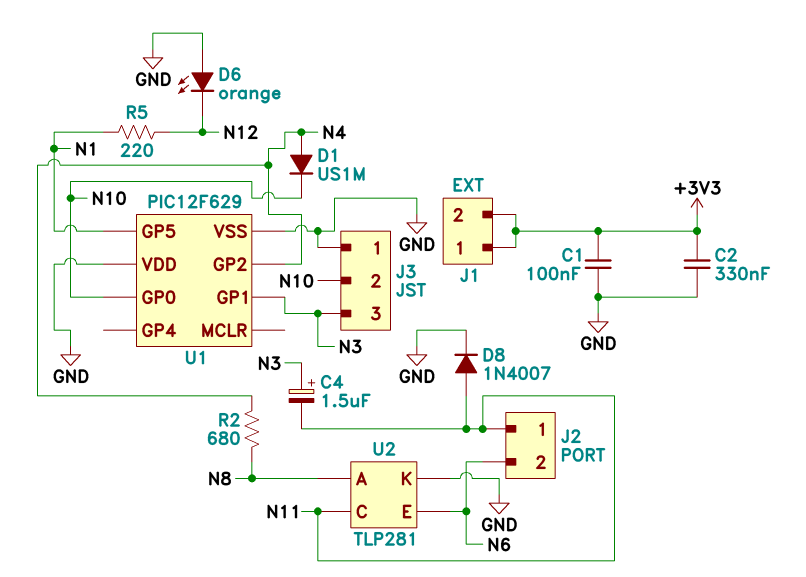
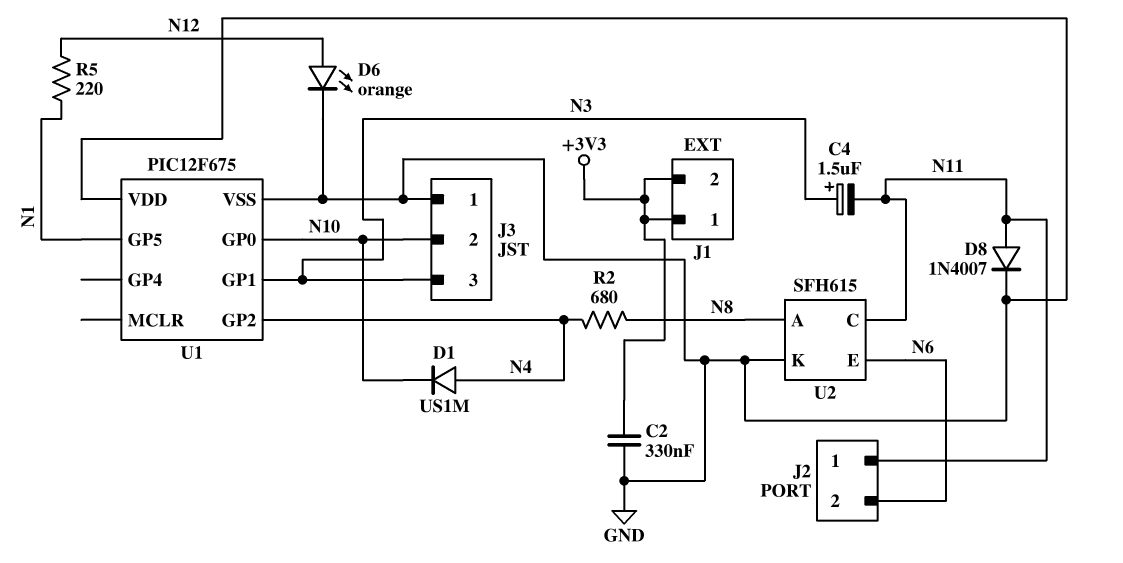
C1: 100nF (+3V3, GND) -> none
D6: LED orange (A GND, K N12) -> LED orange (A N12, K GND)
U1: PIC12F629 -> PIC12F675
U2: TLP281 -> SFH615

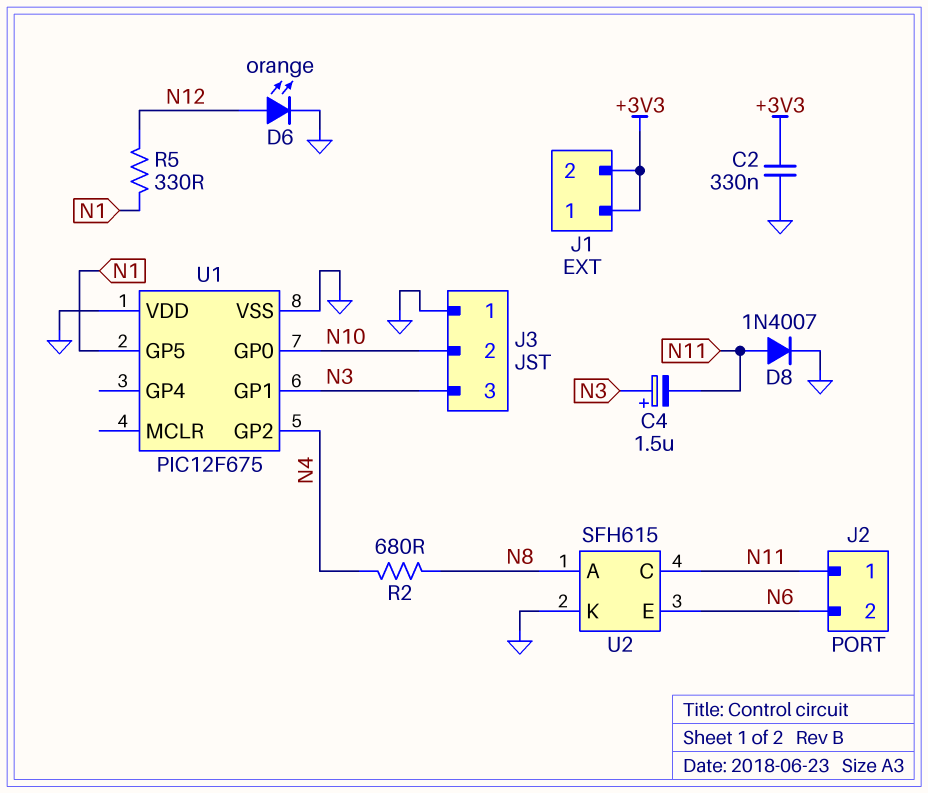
D1: diode US1M (A N4, K N10) -> none
R5: 220 (N1, N12) -> 330 (N1, N12)

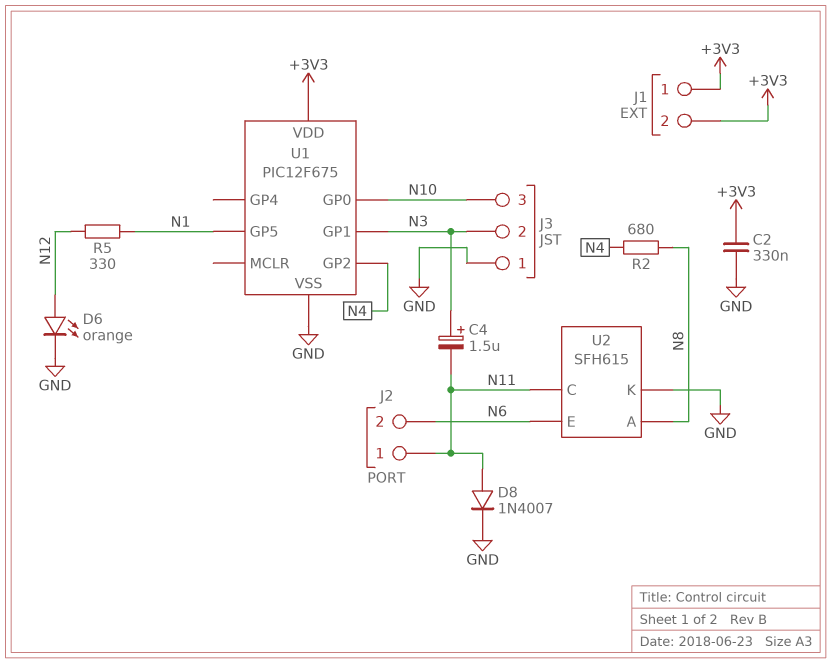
J3 pin 2: N10 -> N3
J3 pin 3: N3 -> N10
U1 pin VDD: GND -> +3V3

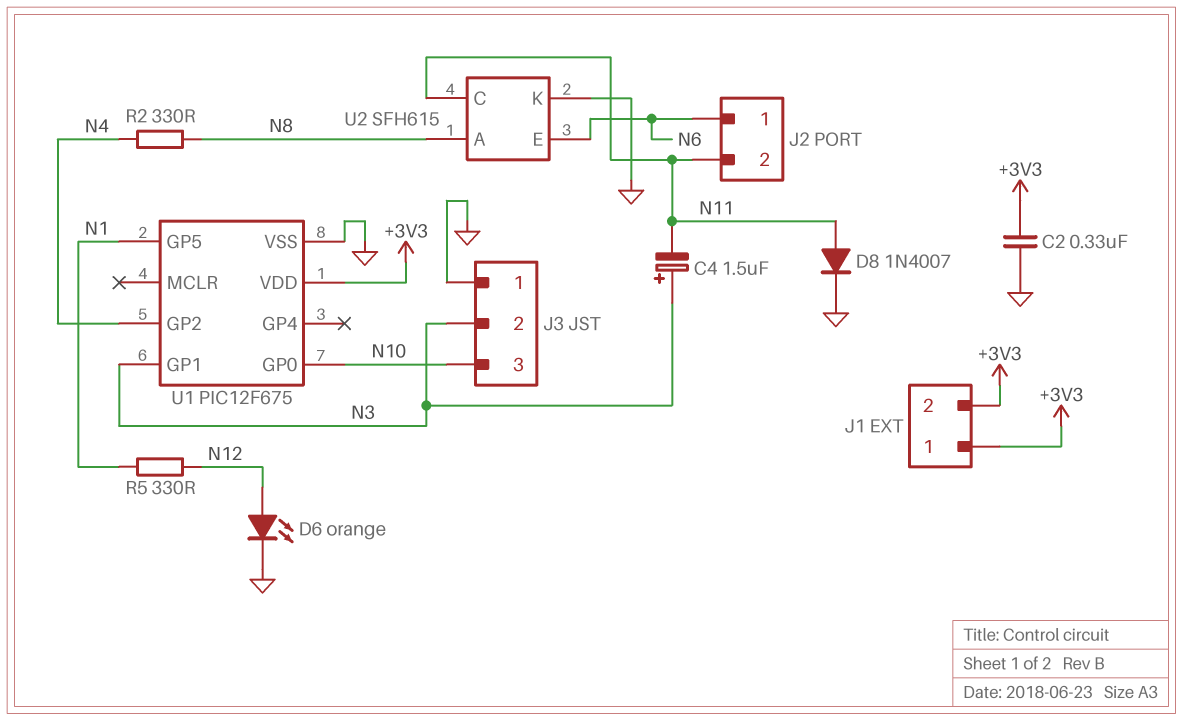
J2 pin 1: N11 -> N6
J2 pin 2: N6 -> N11
R2: 680 (N4, N8) -> 330 (N4, N8)

